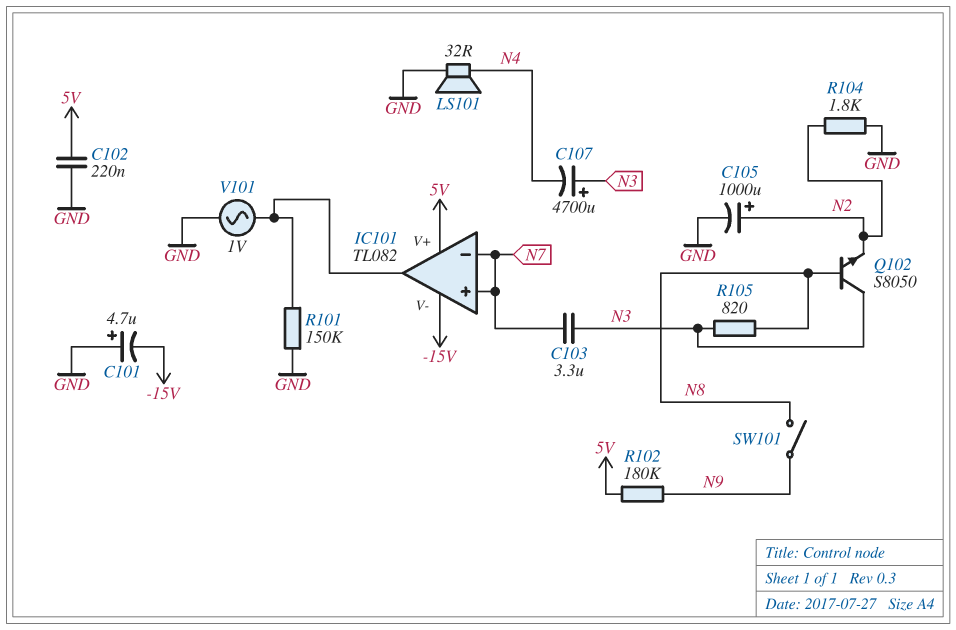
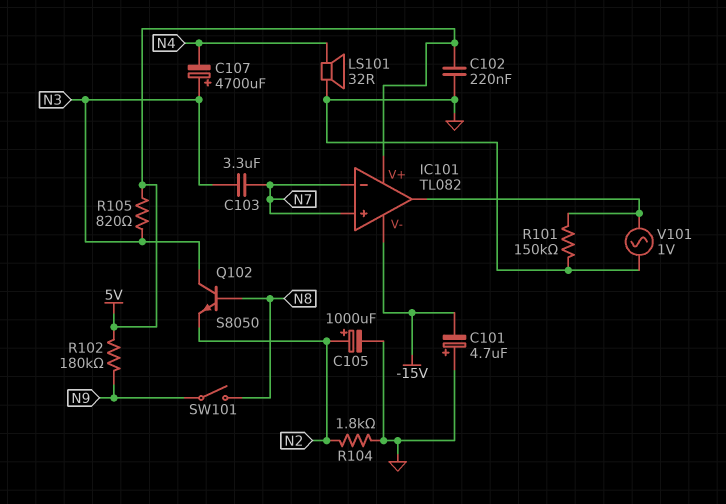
R105: 820 (N3, N8) -> 820 (5V, N3)

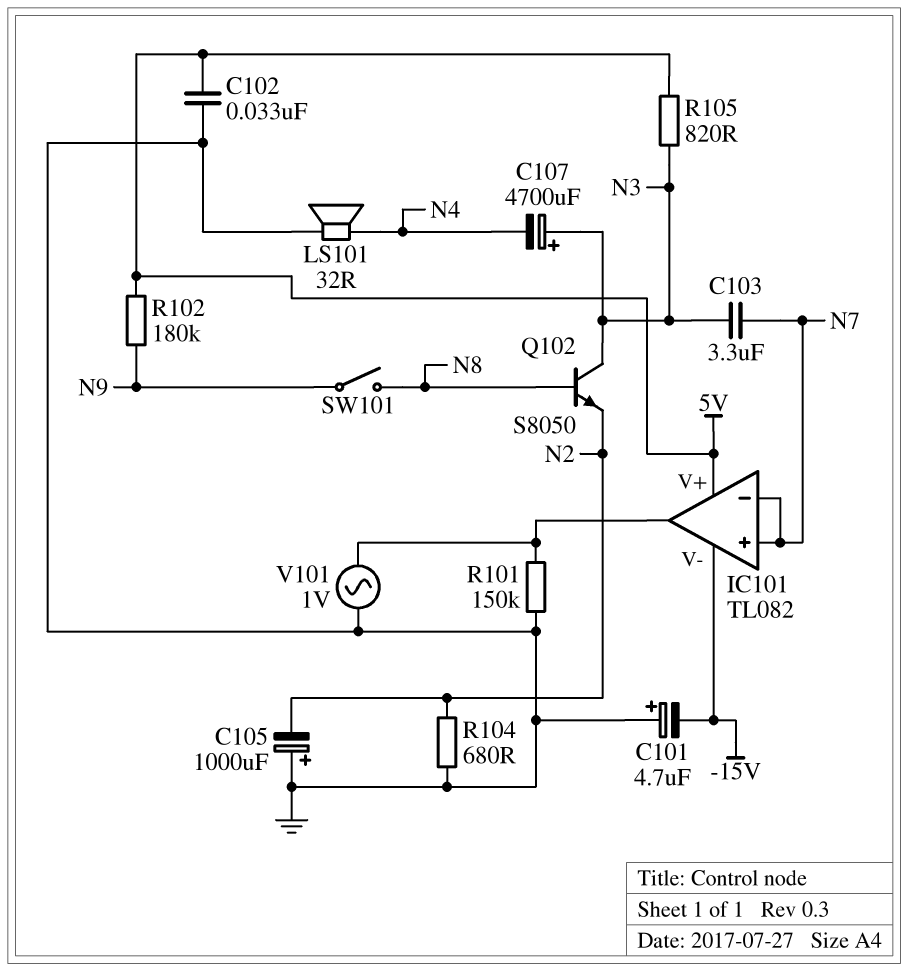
C102: 220nF (5V, GND) -> 33nF (5V, GND)
C105: 1000uF (plus N2, minus GND) -> 1000uF (plus GND, minus N2)
R104: 1.8k (GND, N2) -> 680 (GND, N2)

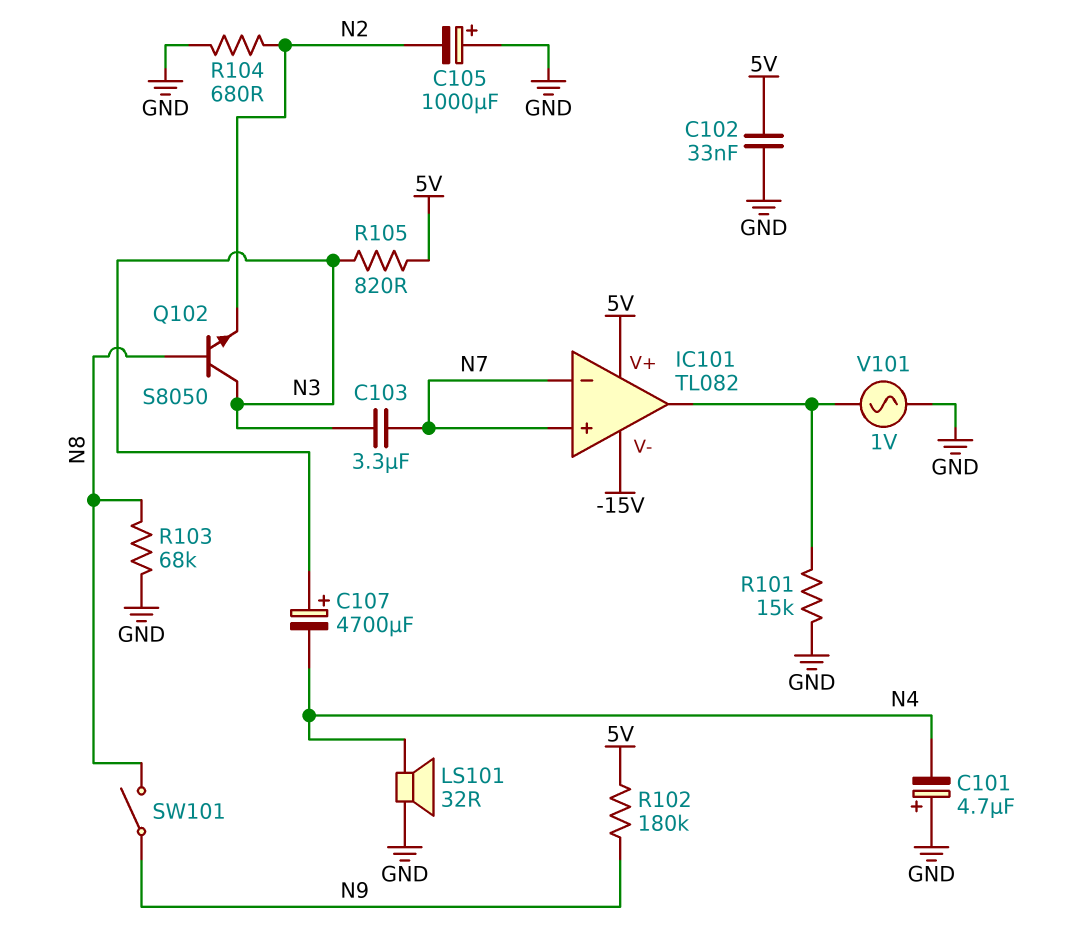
C101: 4.7uF (plus GND, minus -15V) -> 4.7uF (plus GND, minus N4)
R101: 150k (GND, IC101/out) -> 15k (GND, IC101/out)
R103: none -> 68k (GND, N8)

